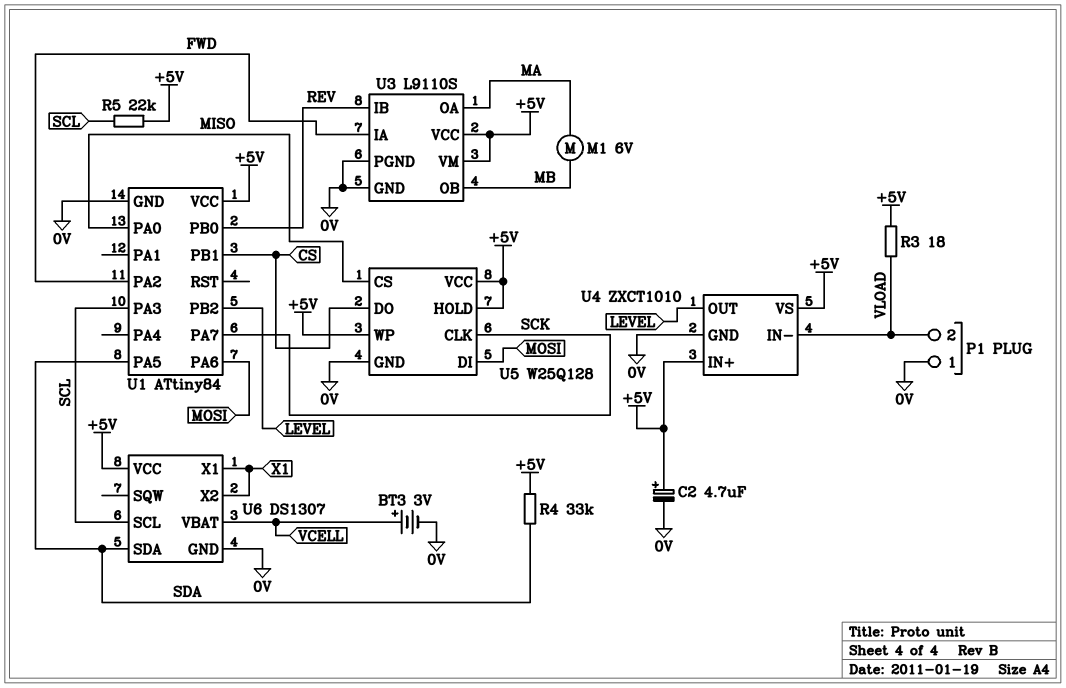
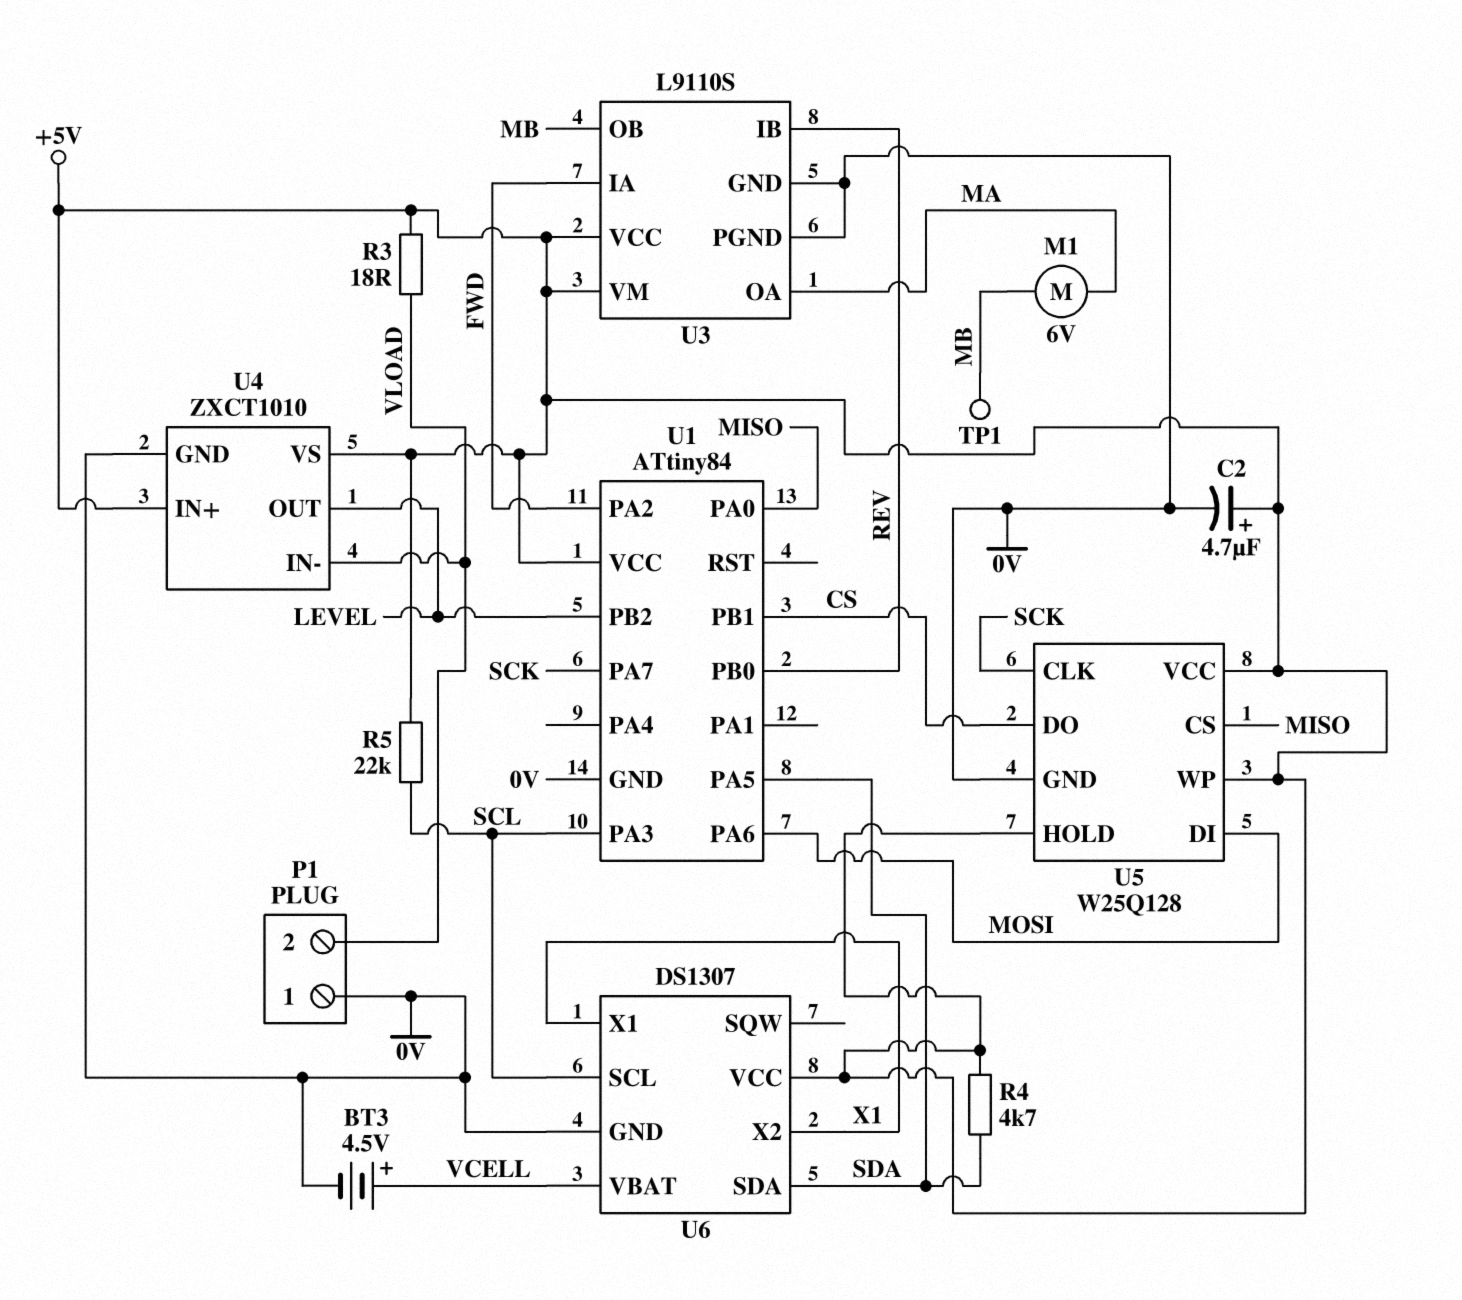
BT3: 3V (plus VCELL, minus 0V) -> 4.5V (plus VCELL, minus 0V)
R4: 33k (+5V, SDA) -> 4.7k (+5V, SDA)
TP1: none -> test point (MB)

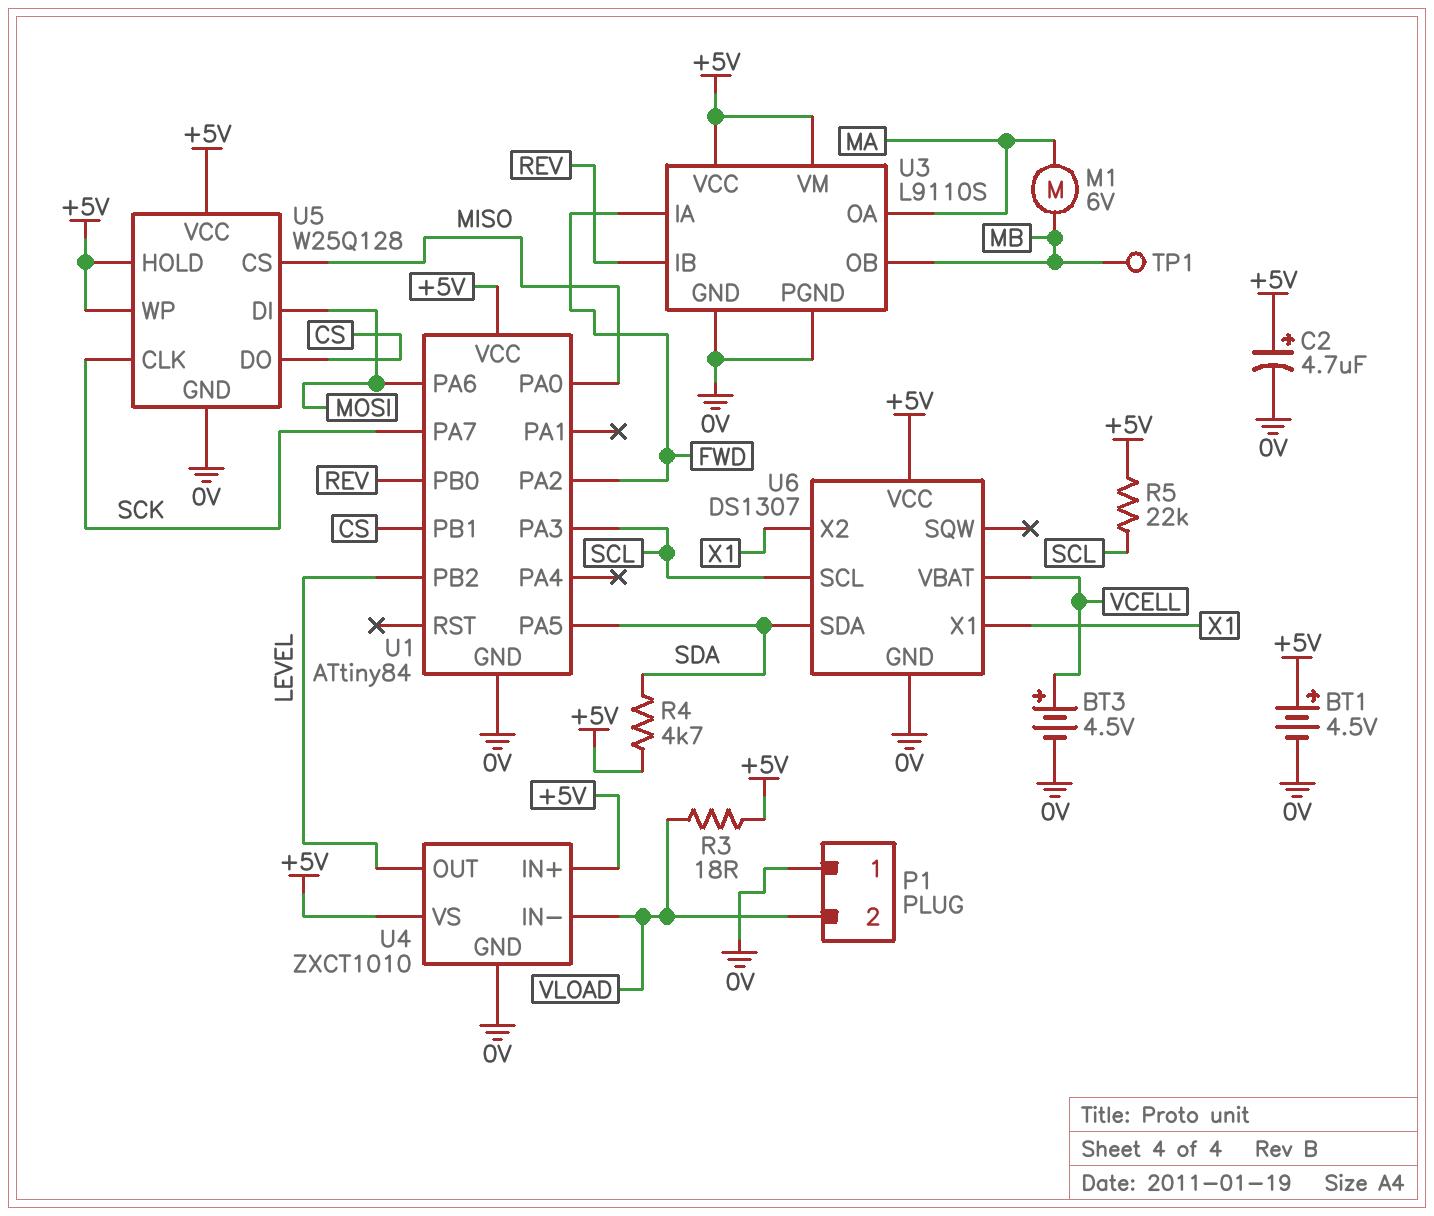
BT1: none -> 4.5V (plus +5V, minus 0V)

